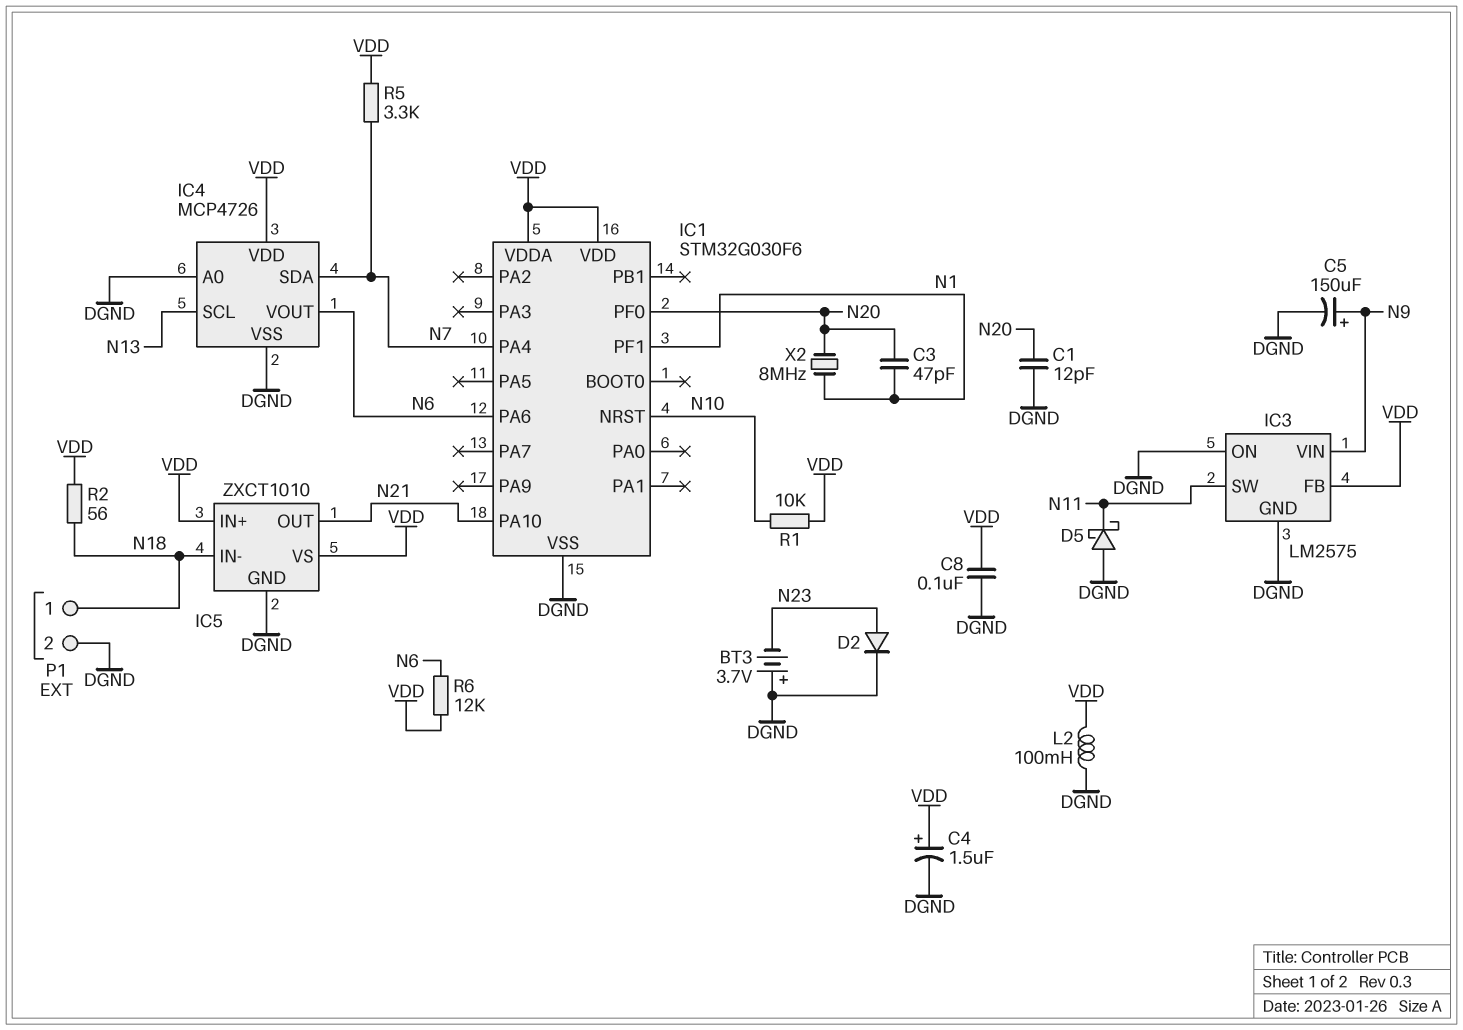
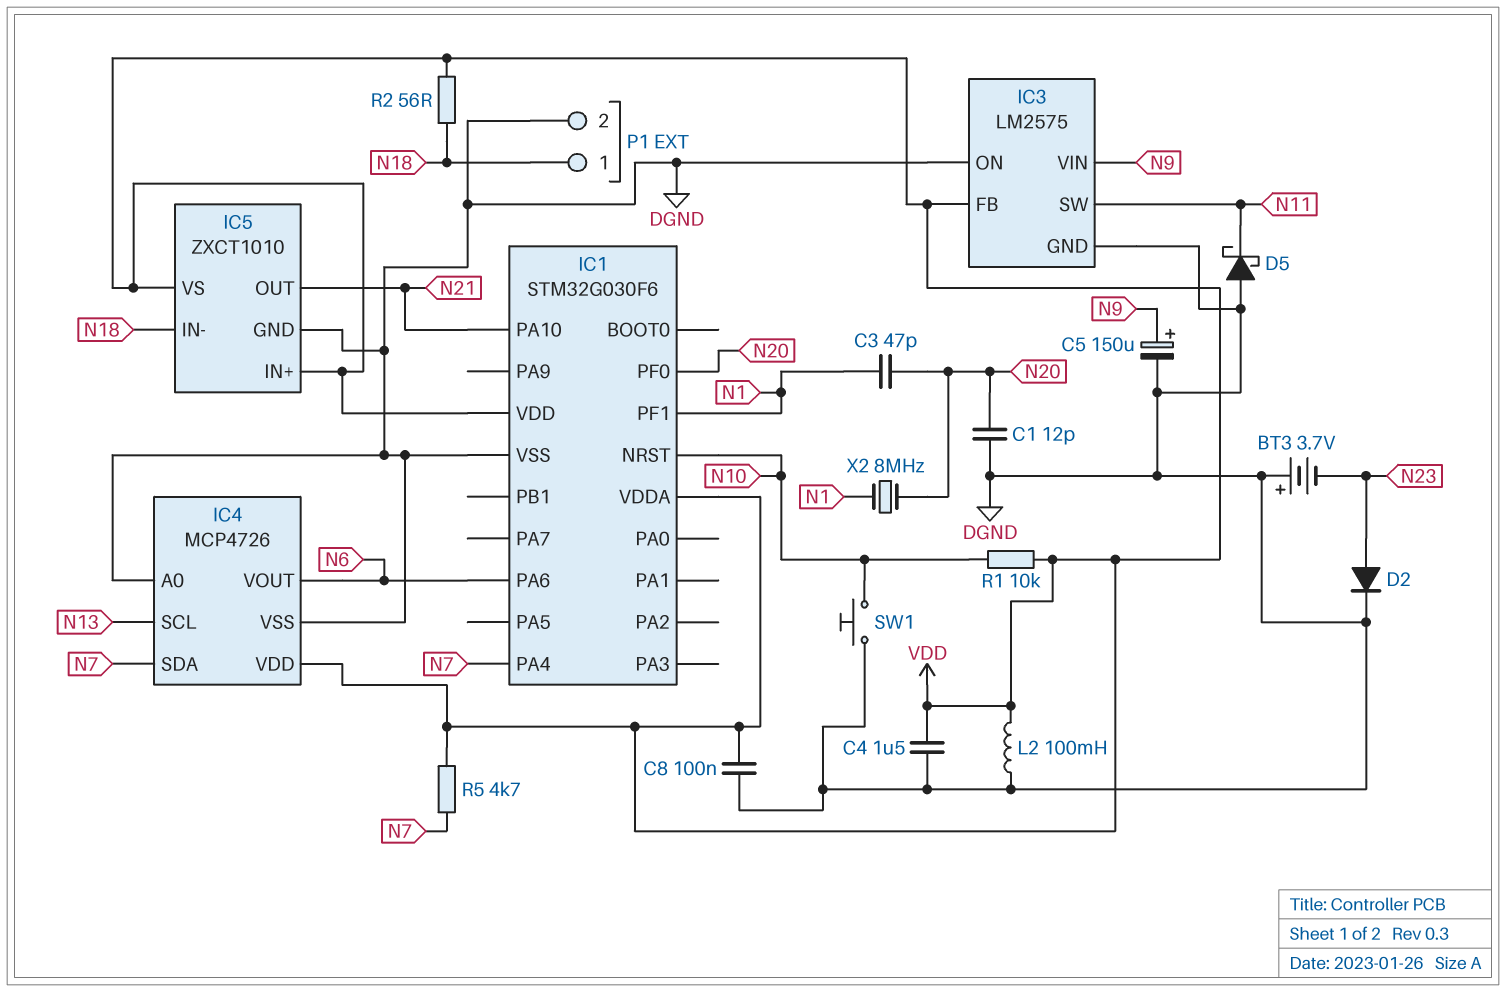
C4: 1.5uF (plus VDD, minus DGND) -> 1.5uF (DGND, VDD)
R5: 3.3k (N7, VDD) -> 4.7k (N7, VDD)
R6: 12k (N6, VDD) -> none
SW1: none -> button (DGND, N10)

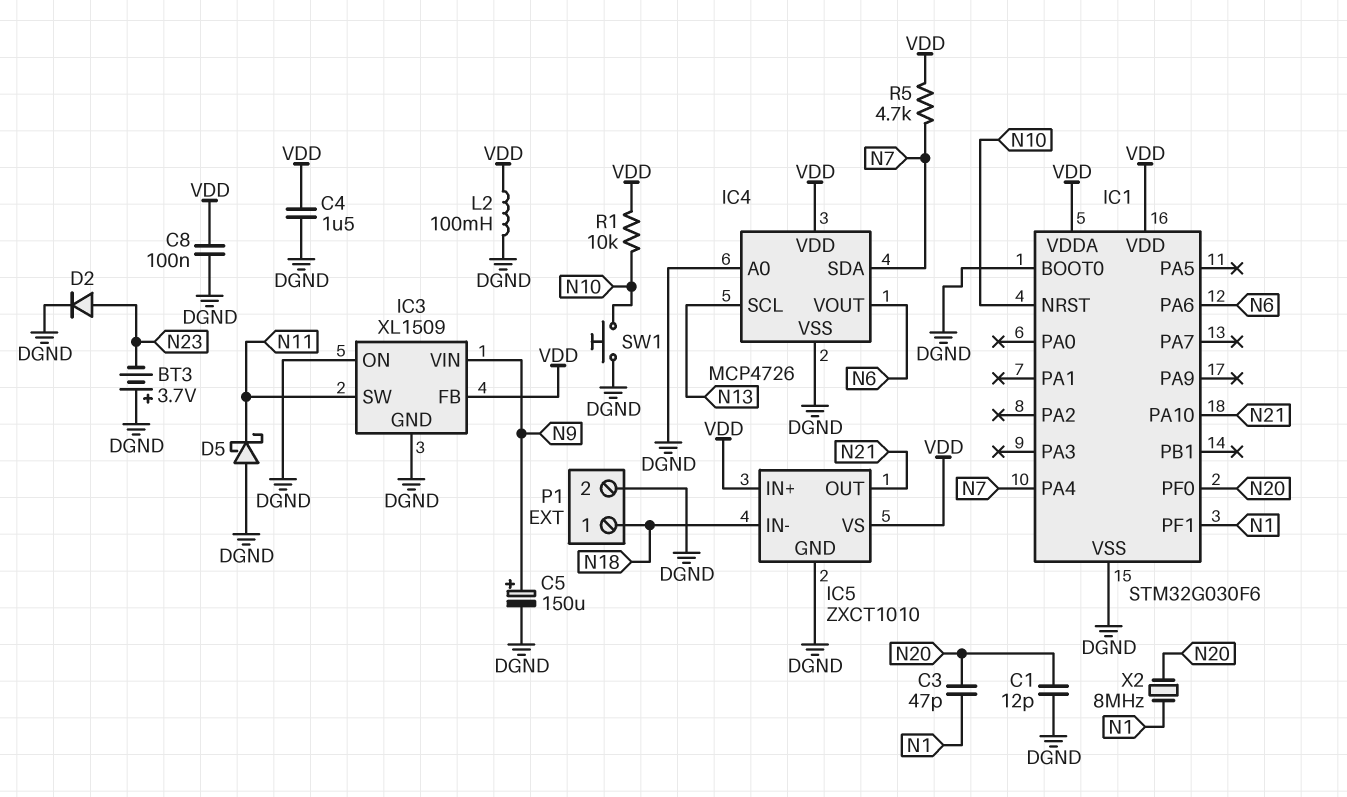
IC1 pin BOOT0: none -> DGND
IC3: LM2575 -> XL1509
R2: 56 (N18, VDD) -> none

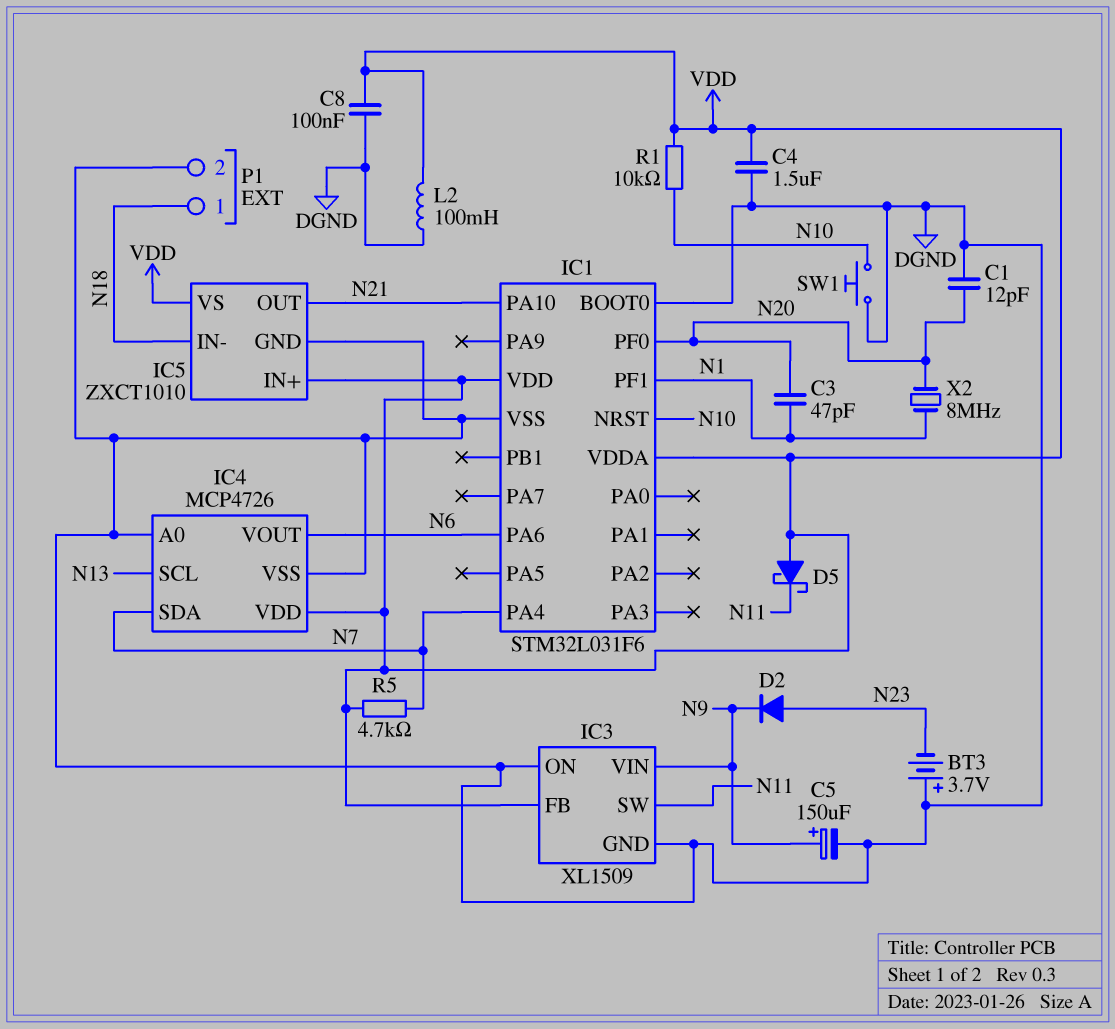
D2: diode (A N23, K DGND) -> diode (A N23, K N9)
D5: schottky (A DGND, K N11) -> schottky (A VDD, K N11)
IC1: STM32G030F6 -> STM32L031F6

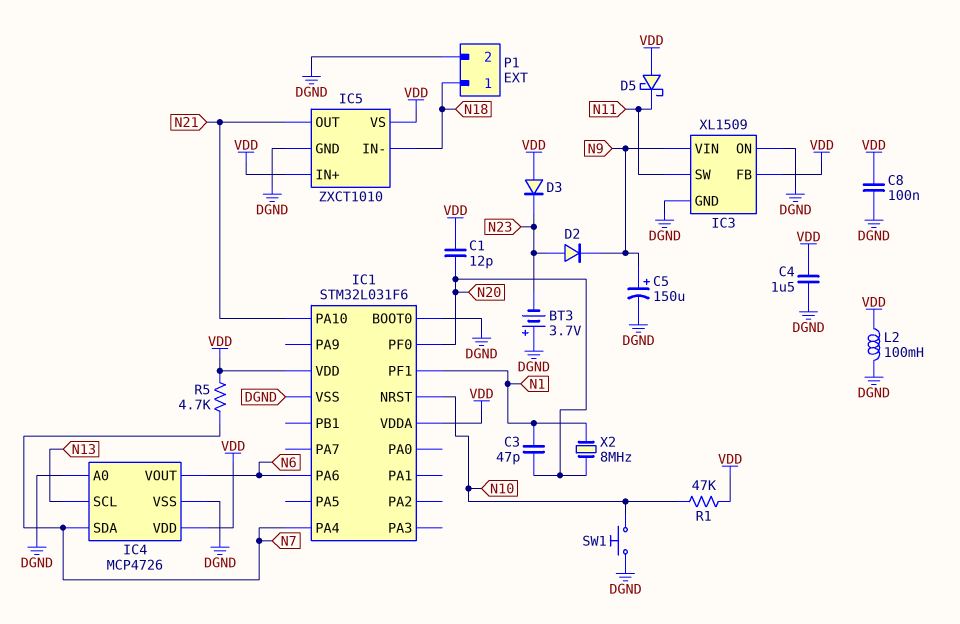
C1: 12pF (DGND, N20) -> 12pF (N20, VDD)
D3: none -> diode (A VDD, K N23)
R1: 10k (N10, VDD) -> 47k (N10, VDD)

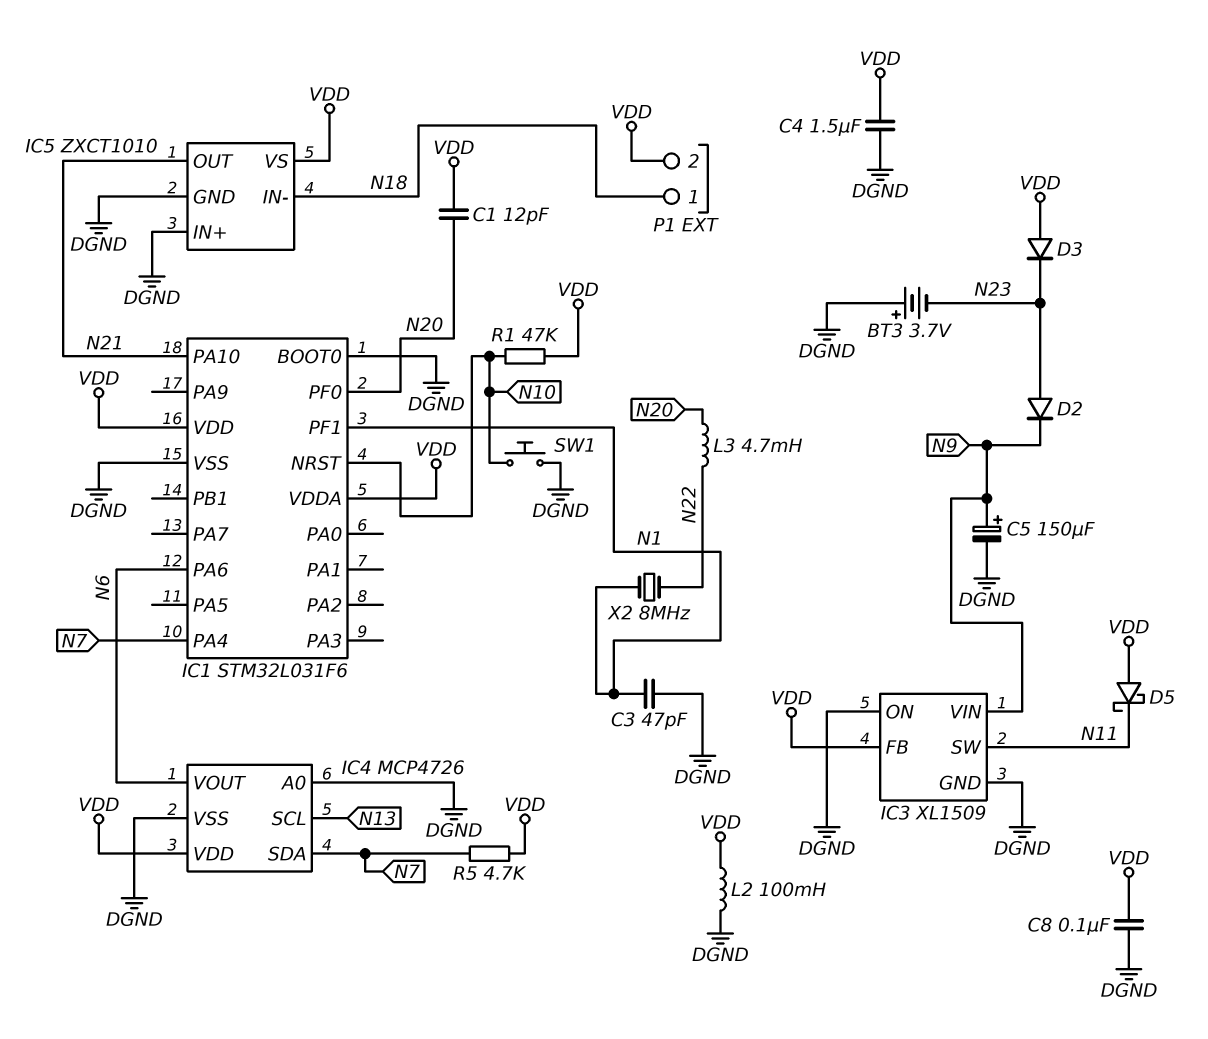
C3: 47pF (N1, N20) -> 47pF (DGND, N1)
IC5 pin IN+: VDD -> DGND
L3: none -> 4.7mH (N20, N22)
P1 pin 2: DGND -> VDD
X2: 8MHz (N1, N20) -> 8MHz (N1, N22)

